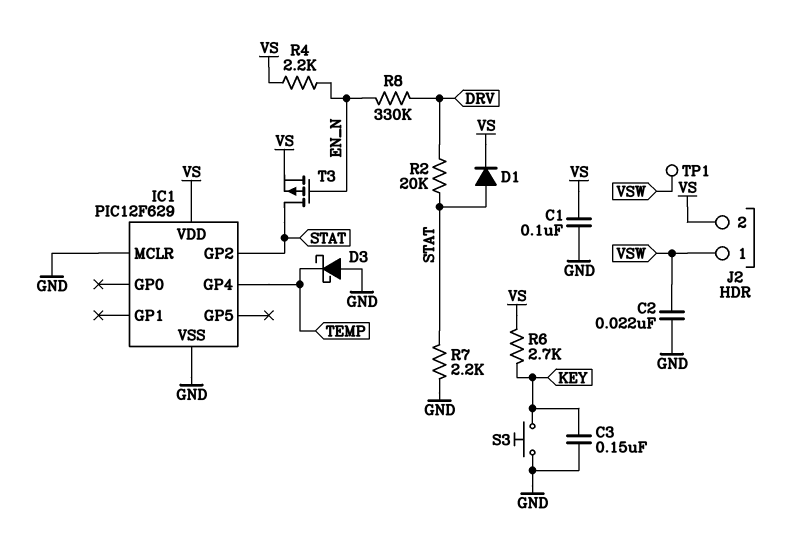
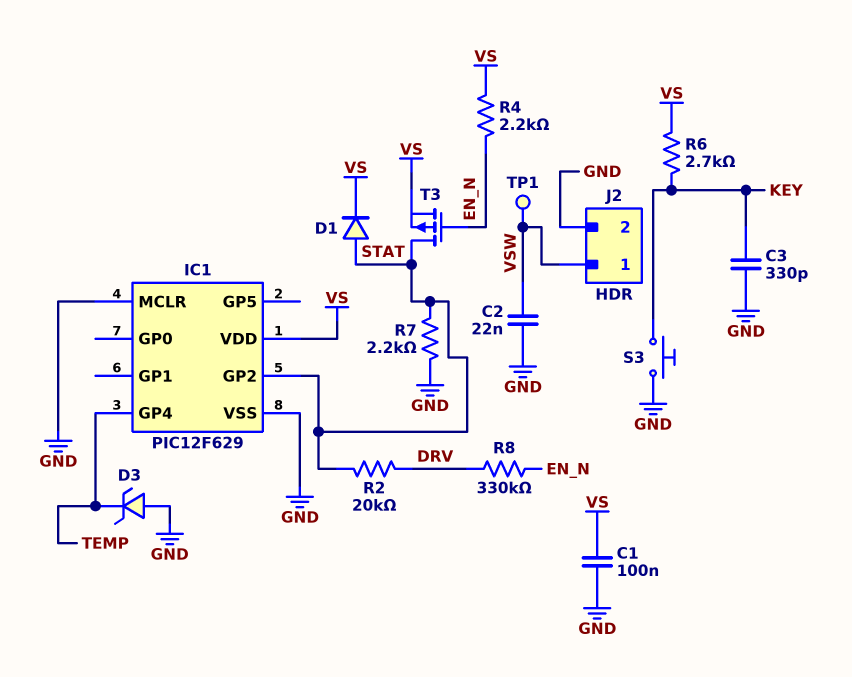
C3: 150nF (GND, KEY) -> 330pF (GND, KEY)
D3: schottky (A GND, K TEMP) -> zener (A GND, K TEMP)
J2 pin 2: VS -> GND

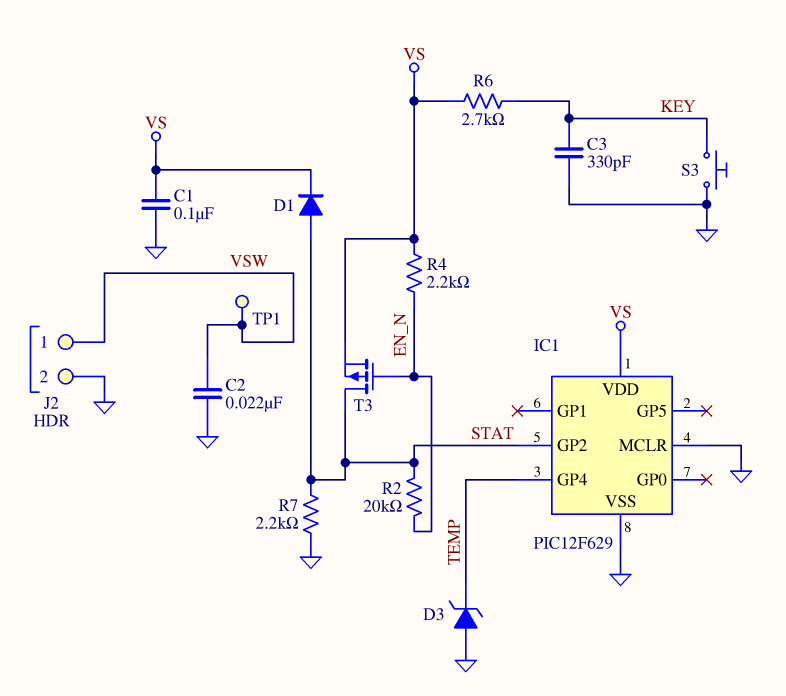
R2: 20k (DRV, STAT) -> 20k (EN_N, STAT)
R8: 330k (DRV, EN_N) -> none

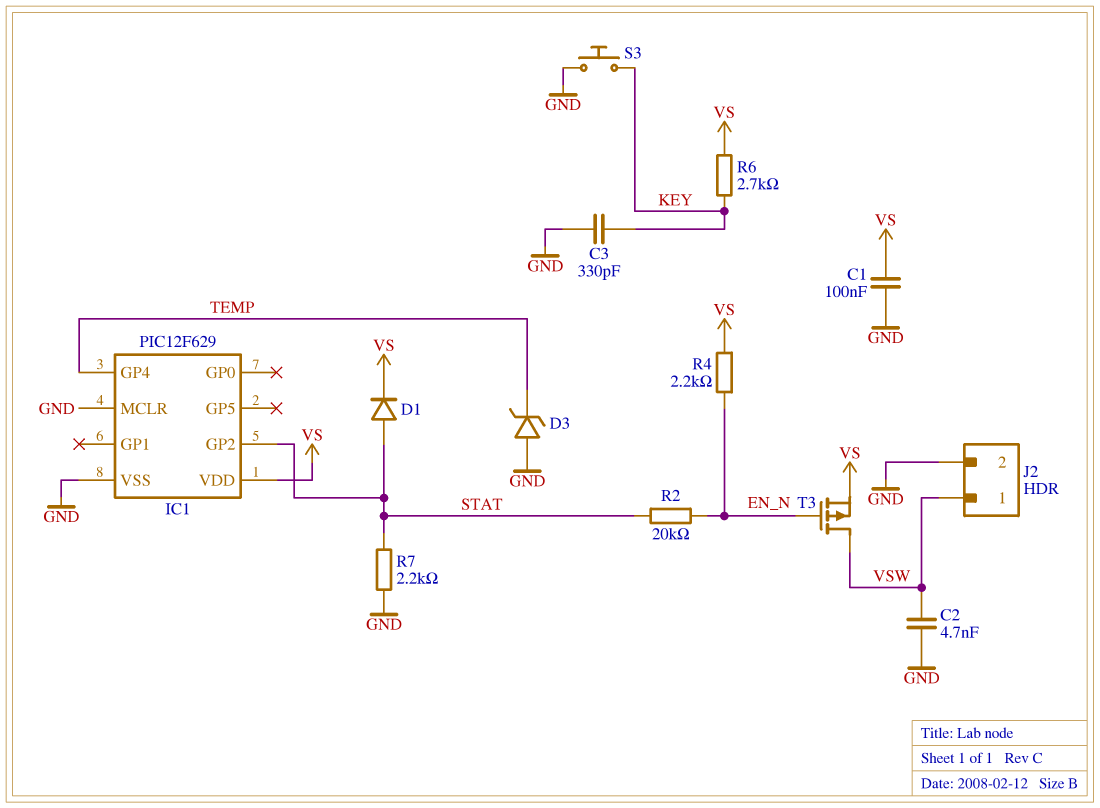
C2: 22nF (GND, VSW) -> 4.7nF (GND, VSW)
T3: PMOS (G EN_N, D STAT, S VS) -> PMOS (G EN_N, D VSW, S VS)
TP1: test point (VSW) -> none

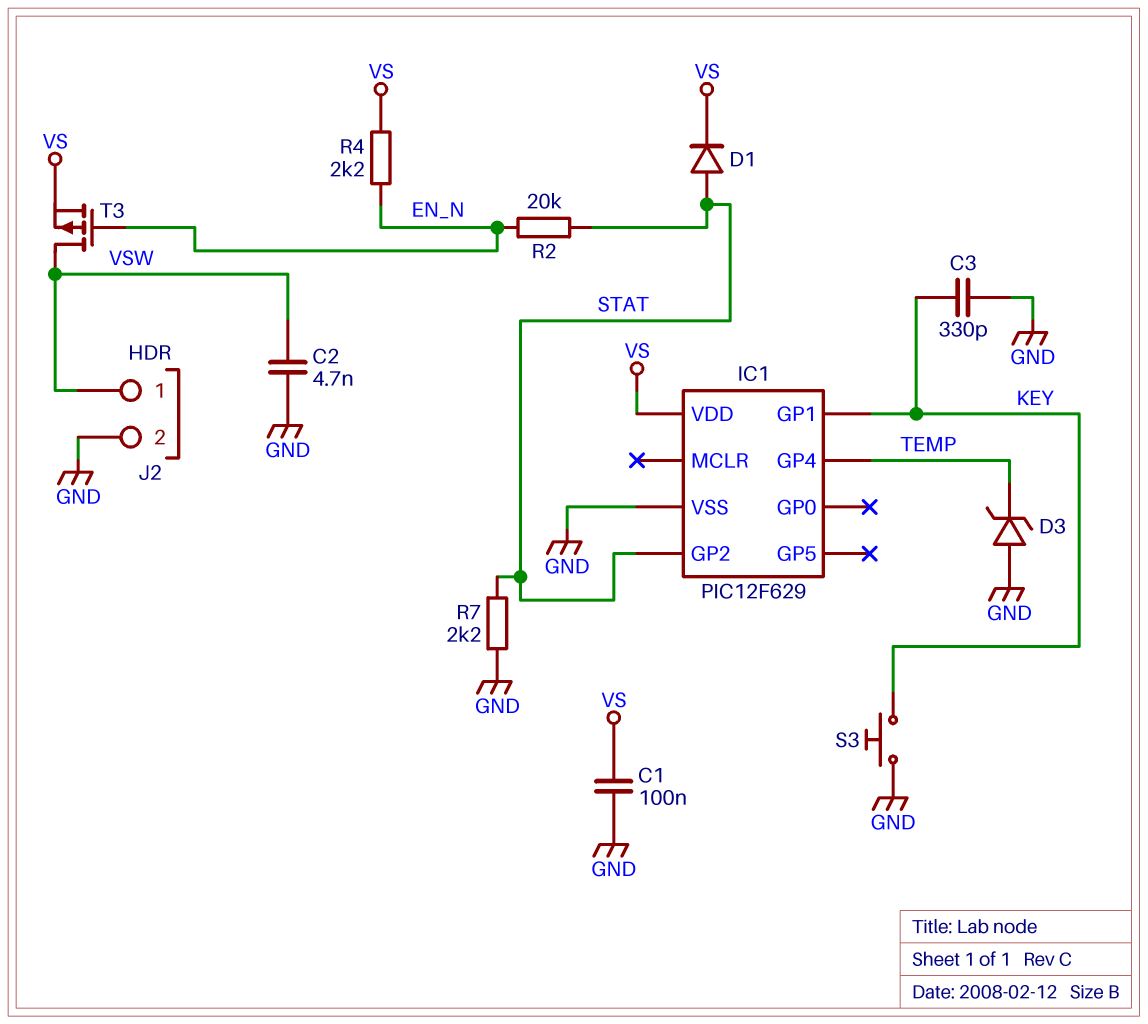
IC1 pin GP1: none -> KEY
IC1 pin MCLR: GND -> none
R6: 2.7k (KEY, VS) -> none

